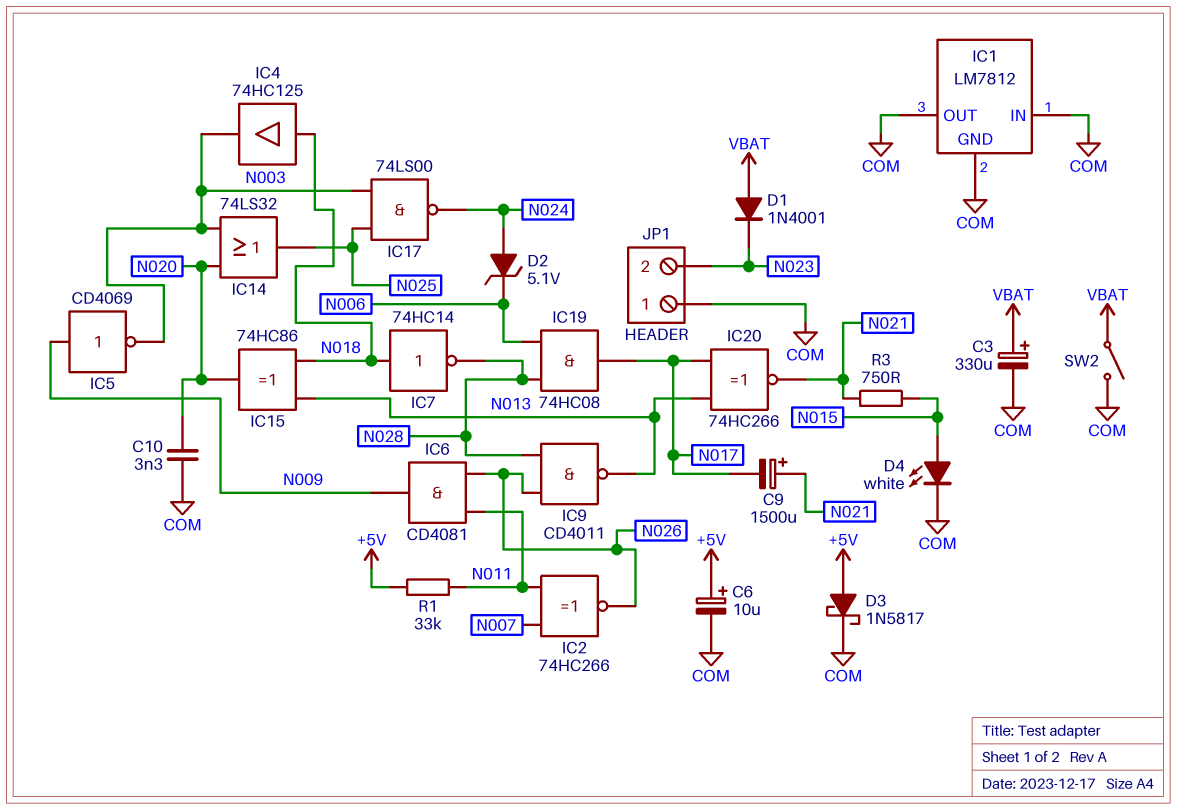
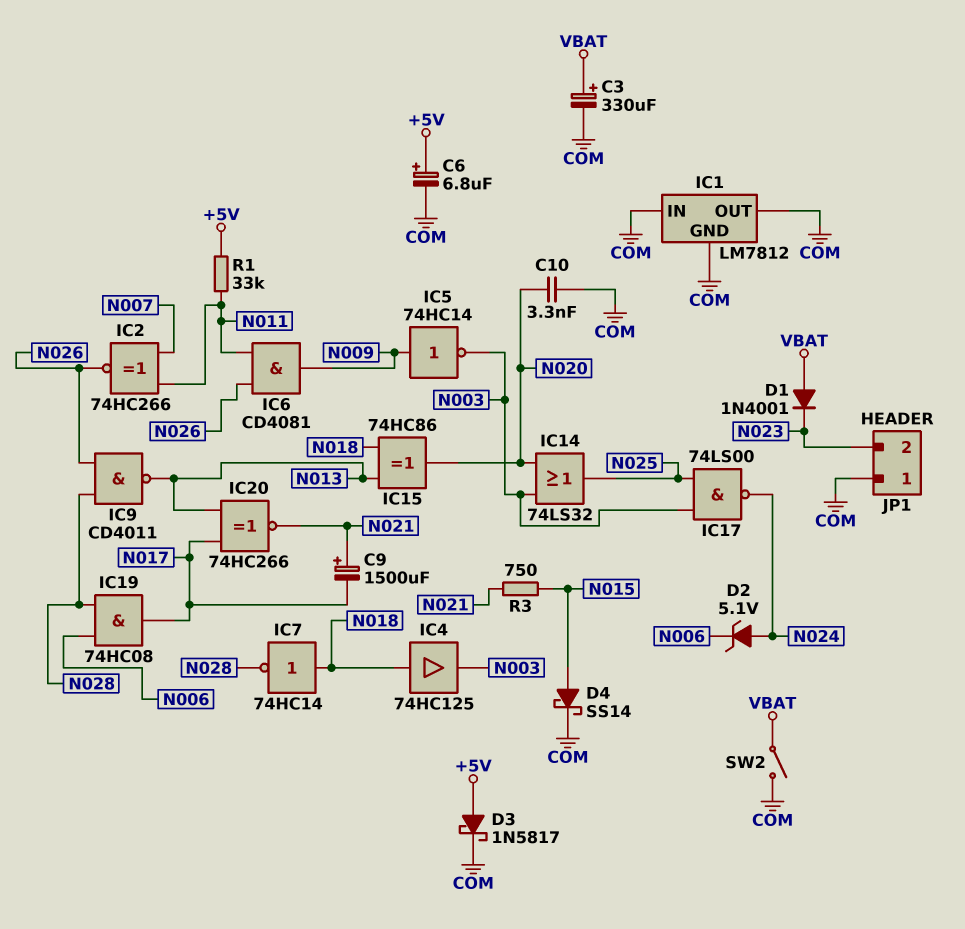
C6: 10uF (plus +5V, minus COM) -> 6.8uF (plus +5V, minus COM)
D4: LED white (A N015, K COM) -> schottky SS14 (A N015, K COM)
IC5: NOT CD4069 (in N009, out N003) -> NOT 74HC14 (in N009, out N003)

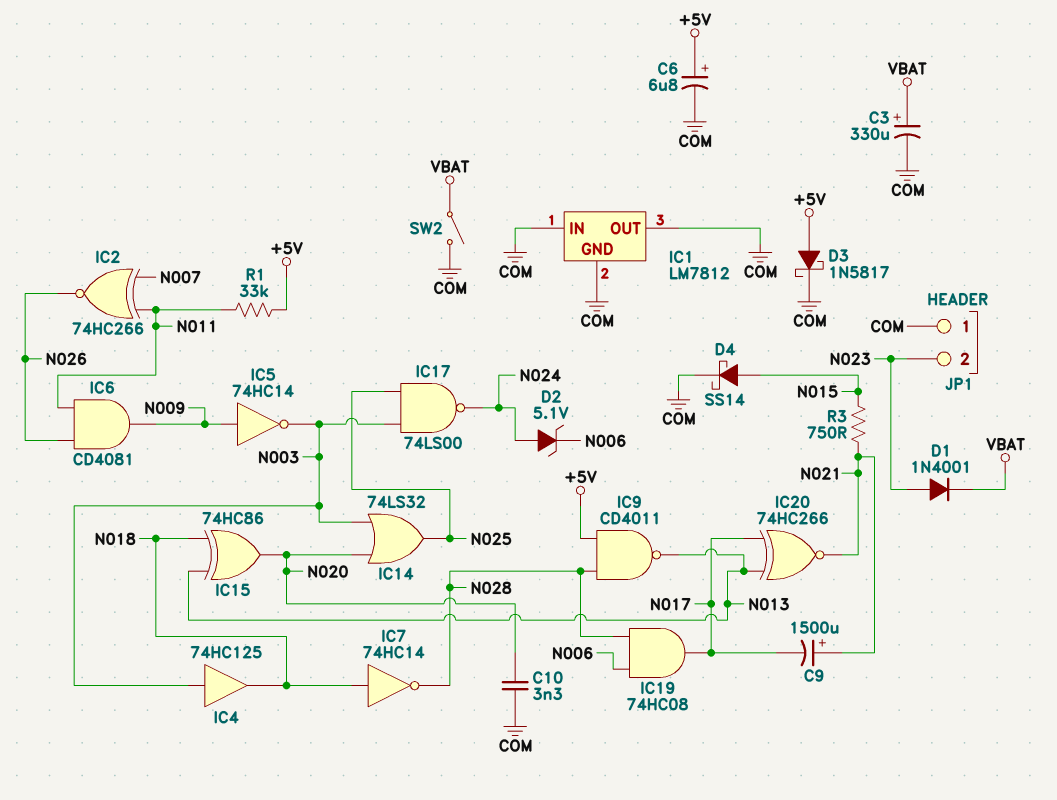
D1: diode 1N4001 (A VBAT, K N023) -> diode 1N4001 (A N023, K VBAT)
IC4: buffer 74HC125 (in N018, out N003) -> buffer 74HC125 (in N003, out N018)
IC9: NAND CD4011 (in N026, in N028, out N013) -> NAND CD4011 (in +5V, in N028, out N013)

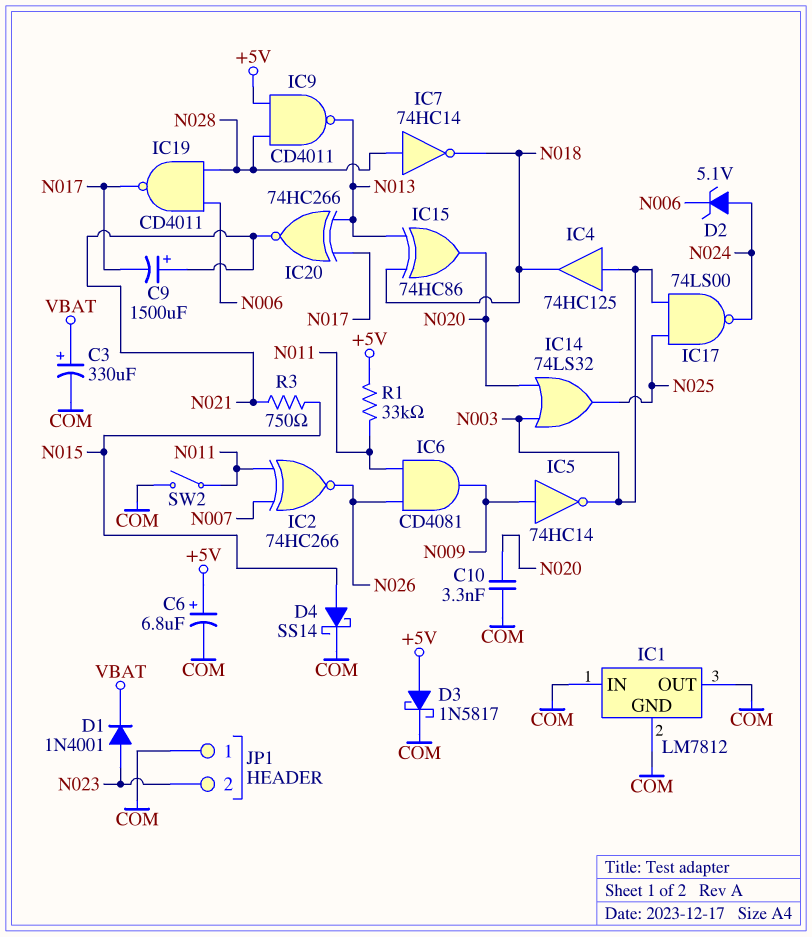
IC7: NOT 74HC14 (in N018, out N028) -> NOT 74HC14 (in N028, out N018)
IC19: AND 74HC08 (in N006, in N028, out N017) -> NAND CD4011 (in N006, in N028, out N017)
SW2: switch (COM, VBAT) -> switch (COM, N011)

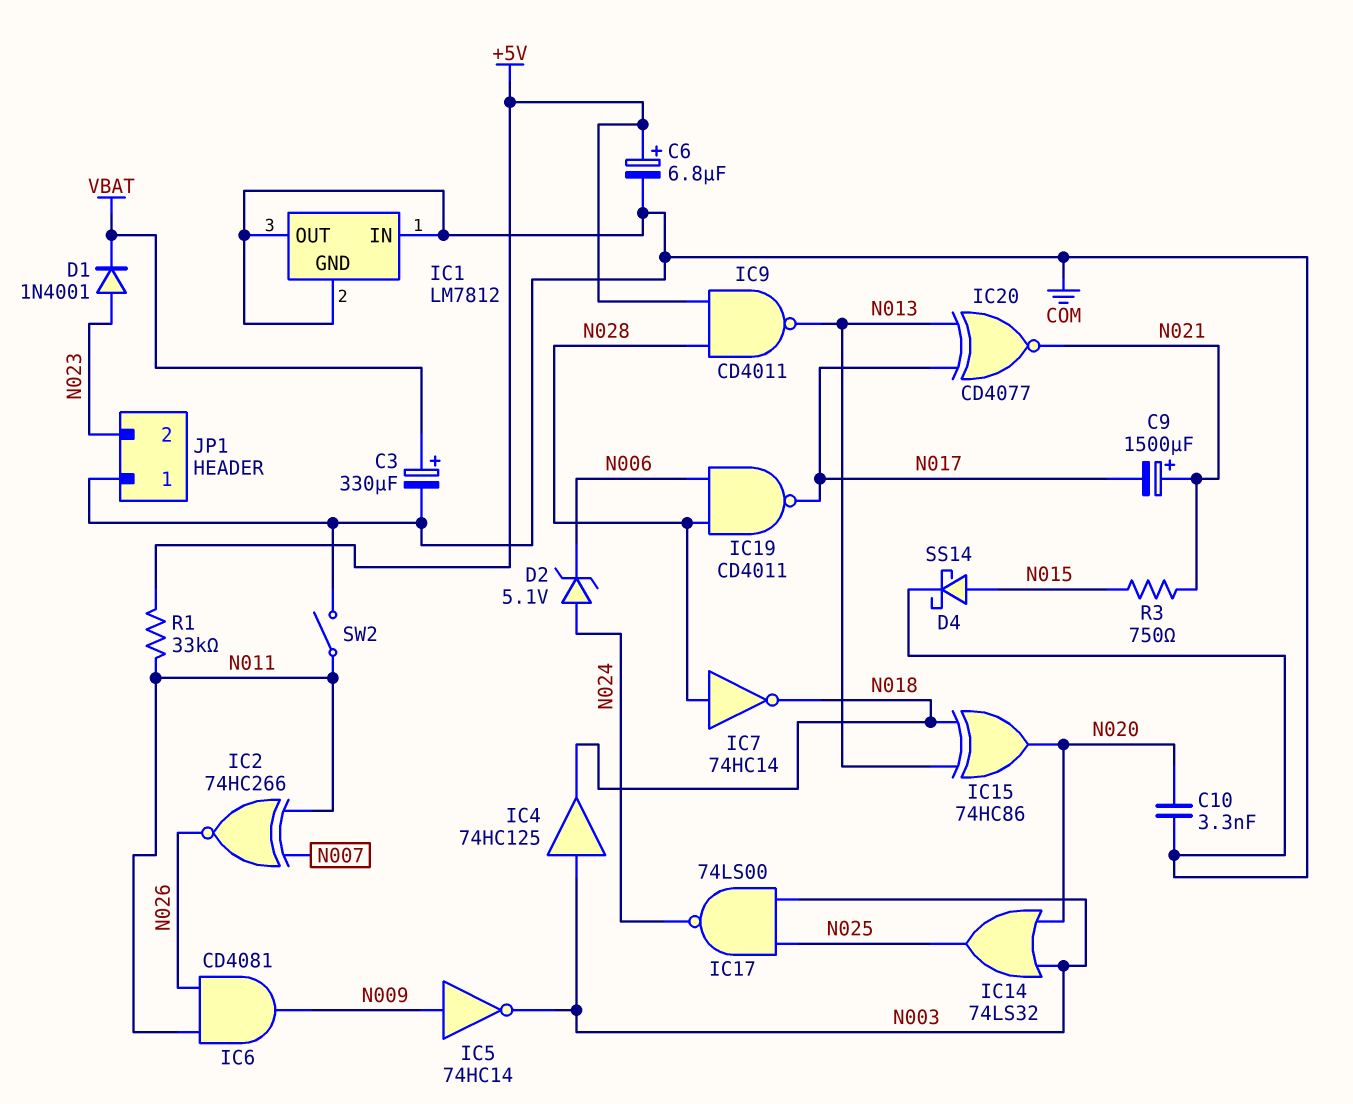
D3: schottky 1N5817 (A +5V, K COM) -> none
IC20: XNOR 74HC266 (in N013, in N017, out N021) -> XNOR CD4077 (in N013, in N017, out N021)

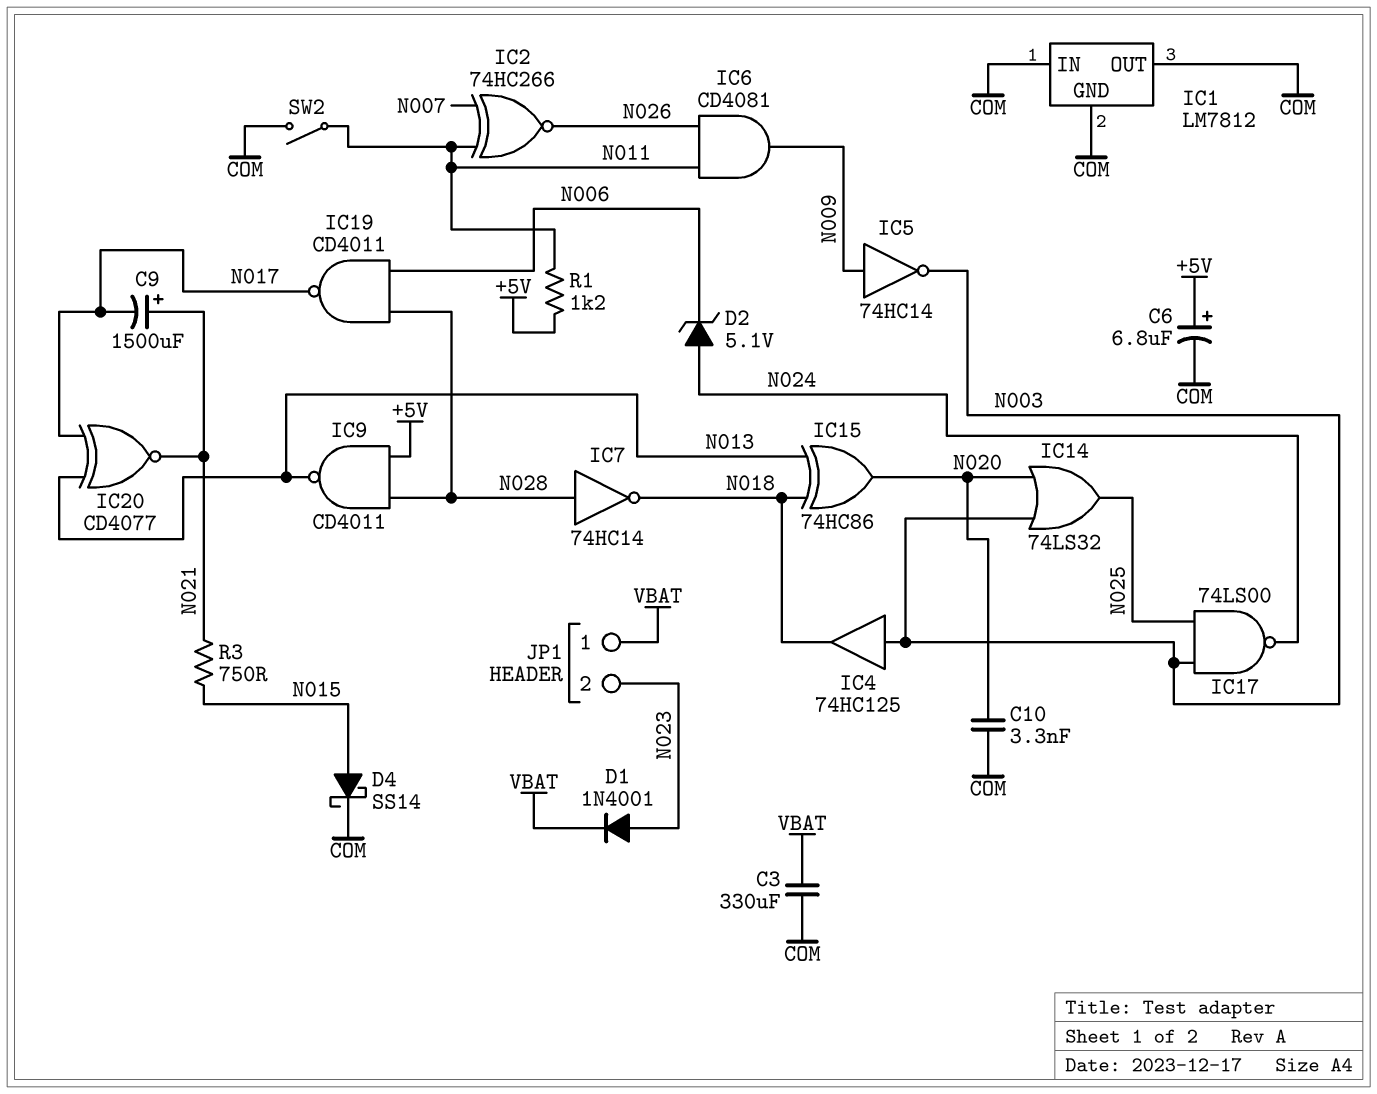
C3: 330uF (plus VBAT, minus COM) -> 330uF (COM, VBAT)
JP1 pin 1: COM -> VBAT
R1: 33k (+5V, N011) -> 1.2k (+5V, N011)

